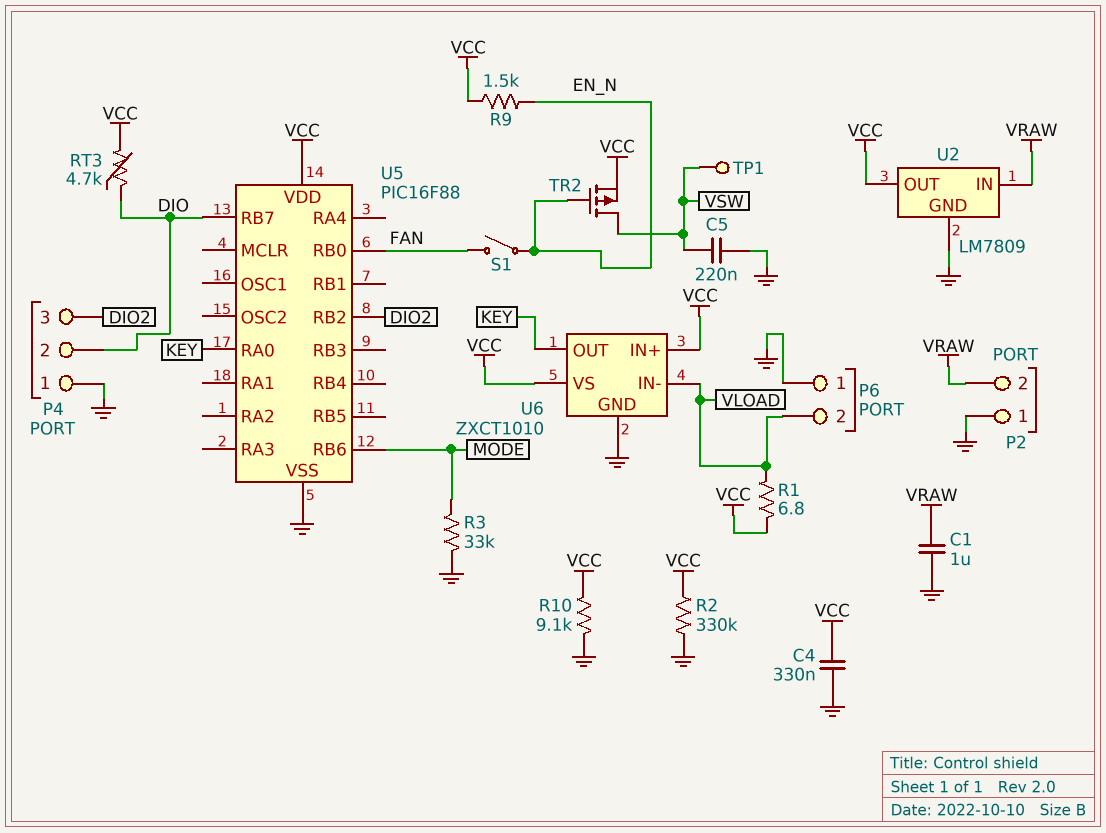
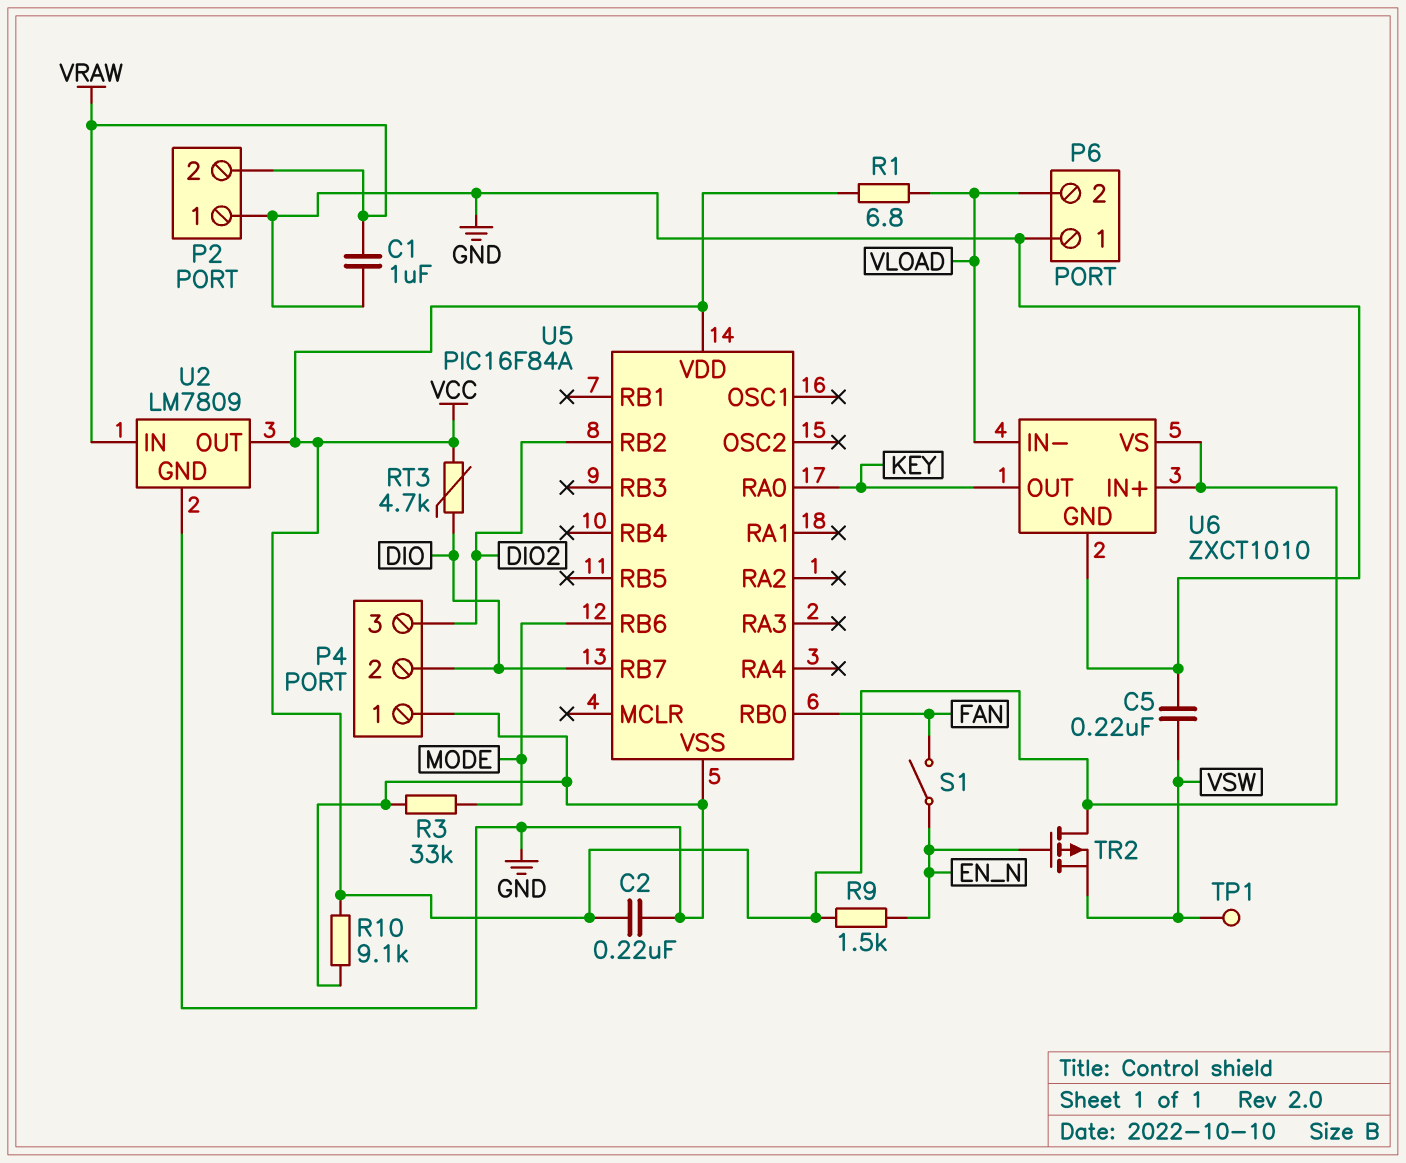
C2: none -> 220nF (GND, VCC)
C4: 330nF (GND, VCC) -> none
R2: 330k (GND, VCC) -> none
TR2: PMOS (G EN_N, D VSW, S VCC) -> PMOS (G EN_N, D VCC, S VSW)
U5: PIC16F88 -> PIC16F84A

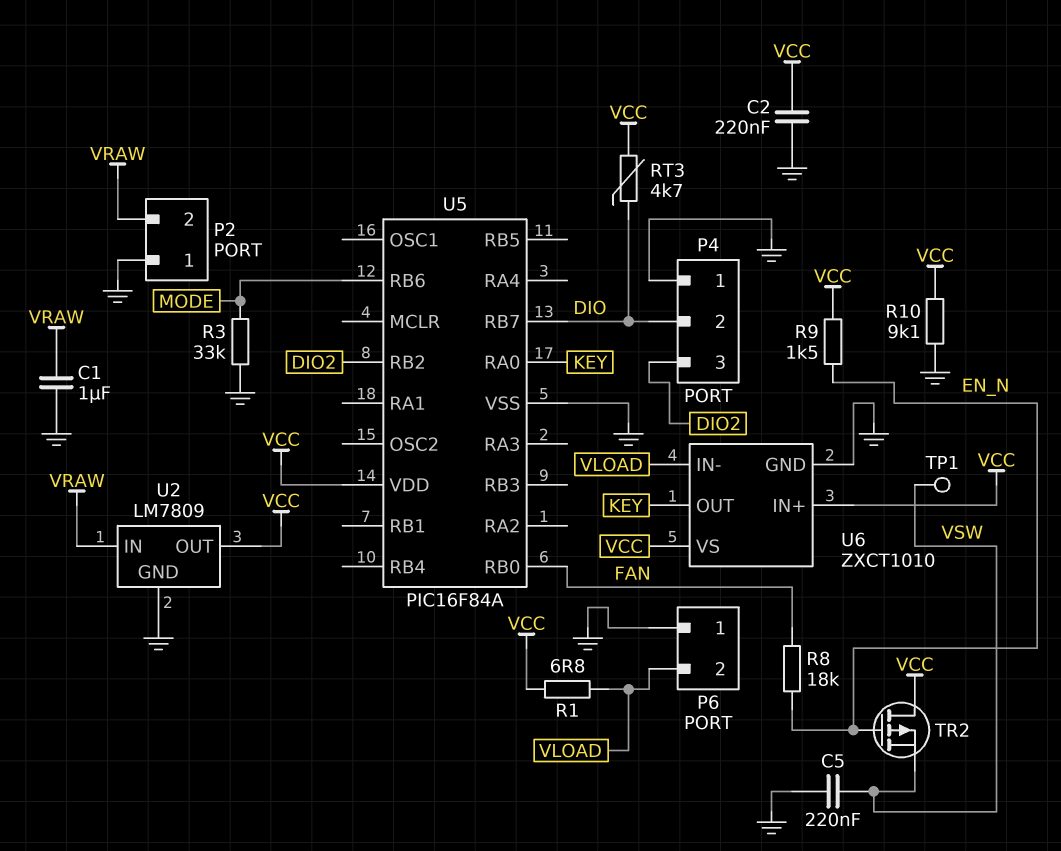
R8: none -> 18k (EN_N, FAN)
S1: switch (EN_N, FAN) -> none

